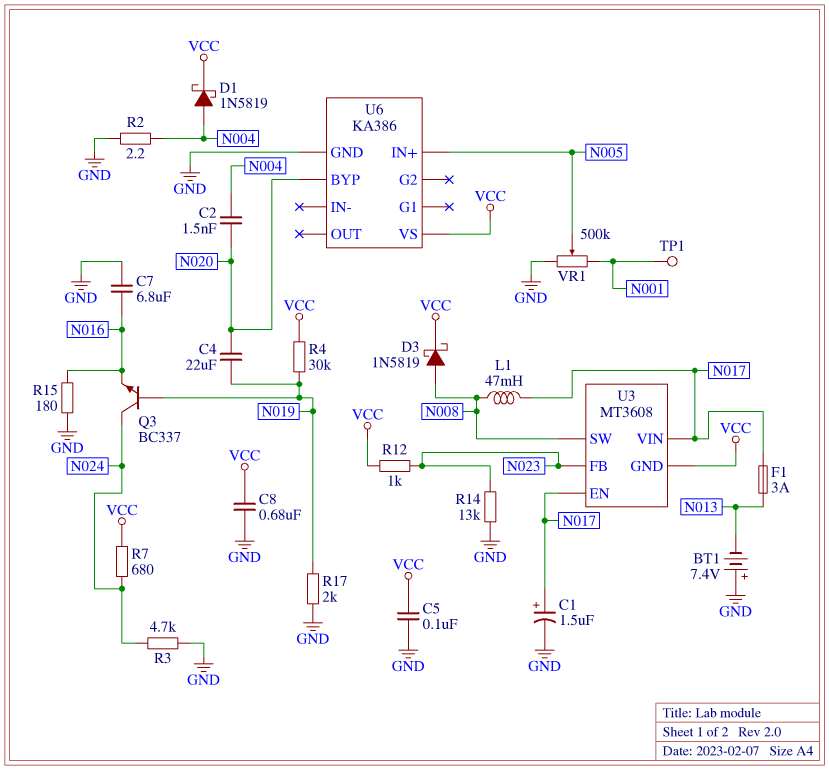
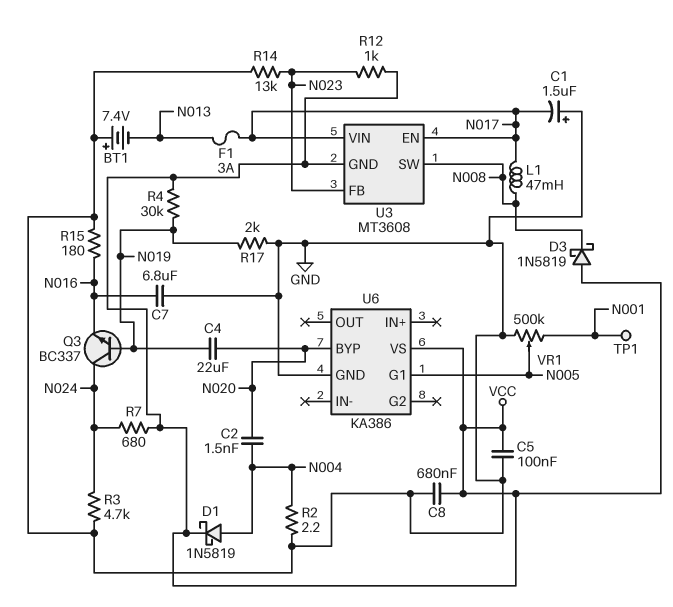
C1: 1.5uF (plus N017, minus GND) -> 1.5uF (plus GND, minus N017)
D3: schottky 1N5819 (A N008, K VCC) -> schottky 1N5819 (A VCC, K N008)
U6 pin G1: none -> N005
U6 pin IN+: N005 -> none

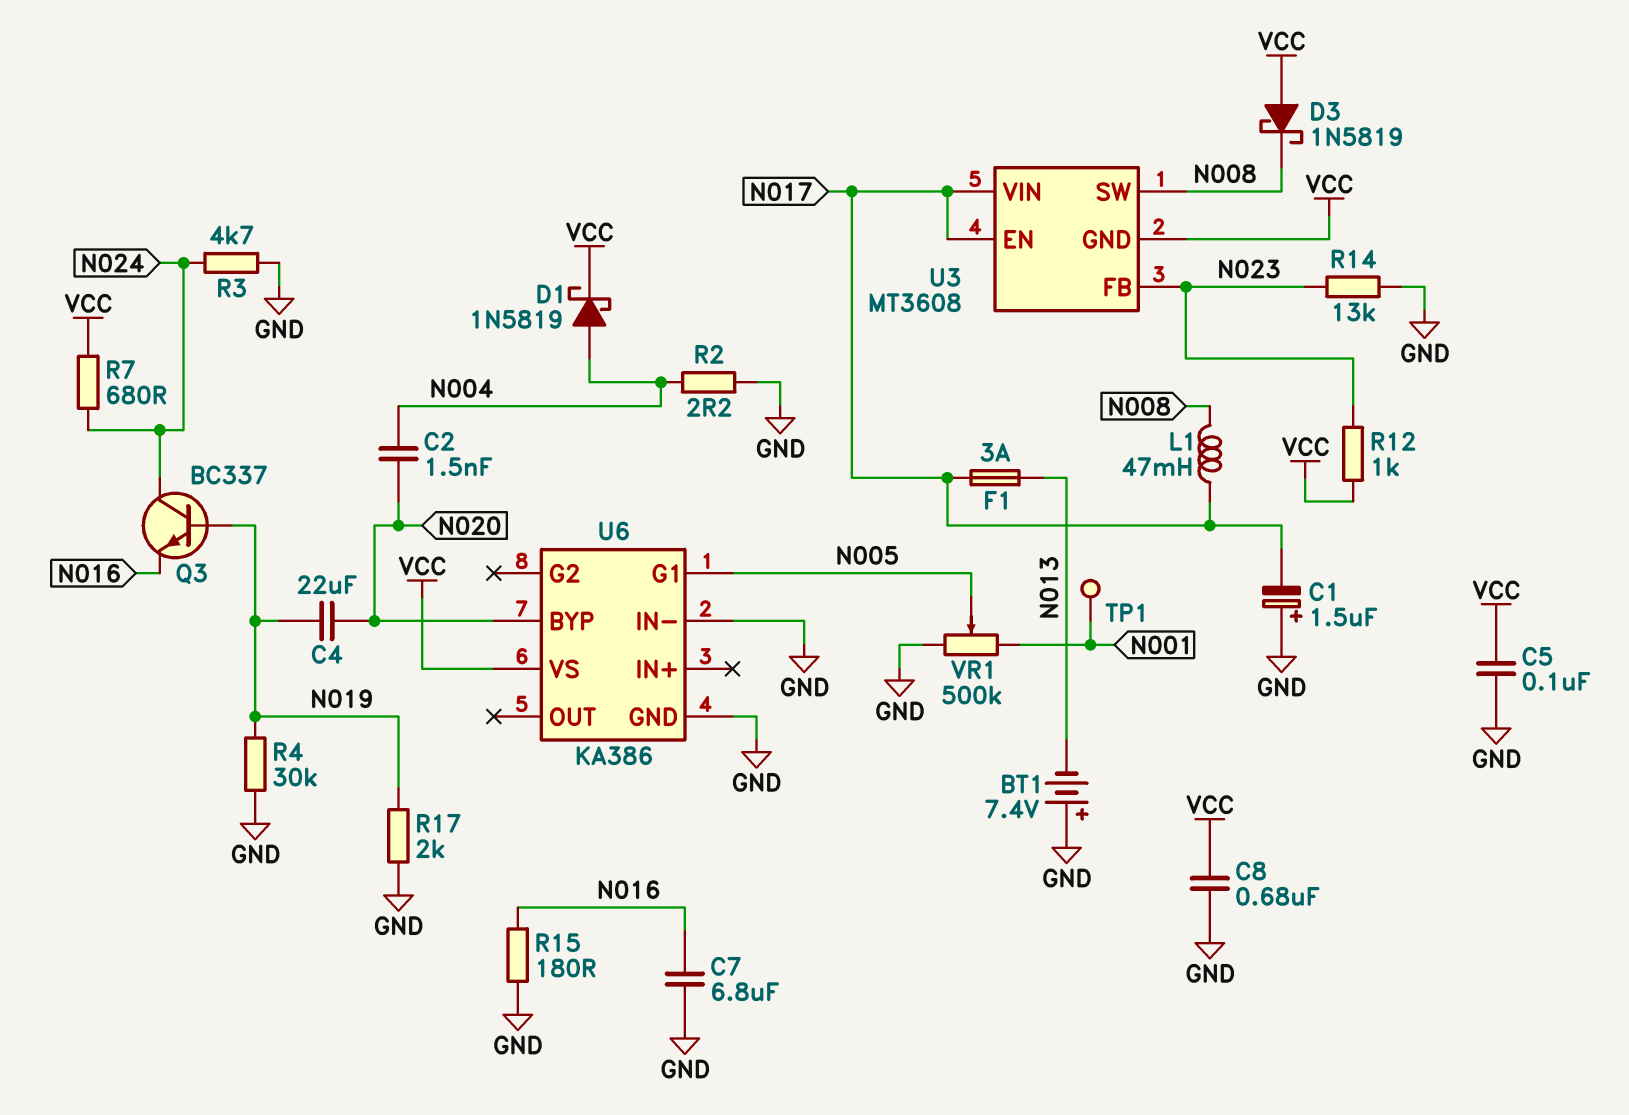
R4: 30k (N019, VCC) -> 30k (GND, N019)
U6 pin IN-: none -> GND

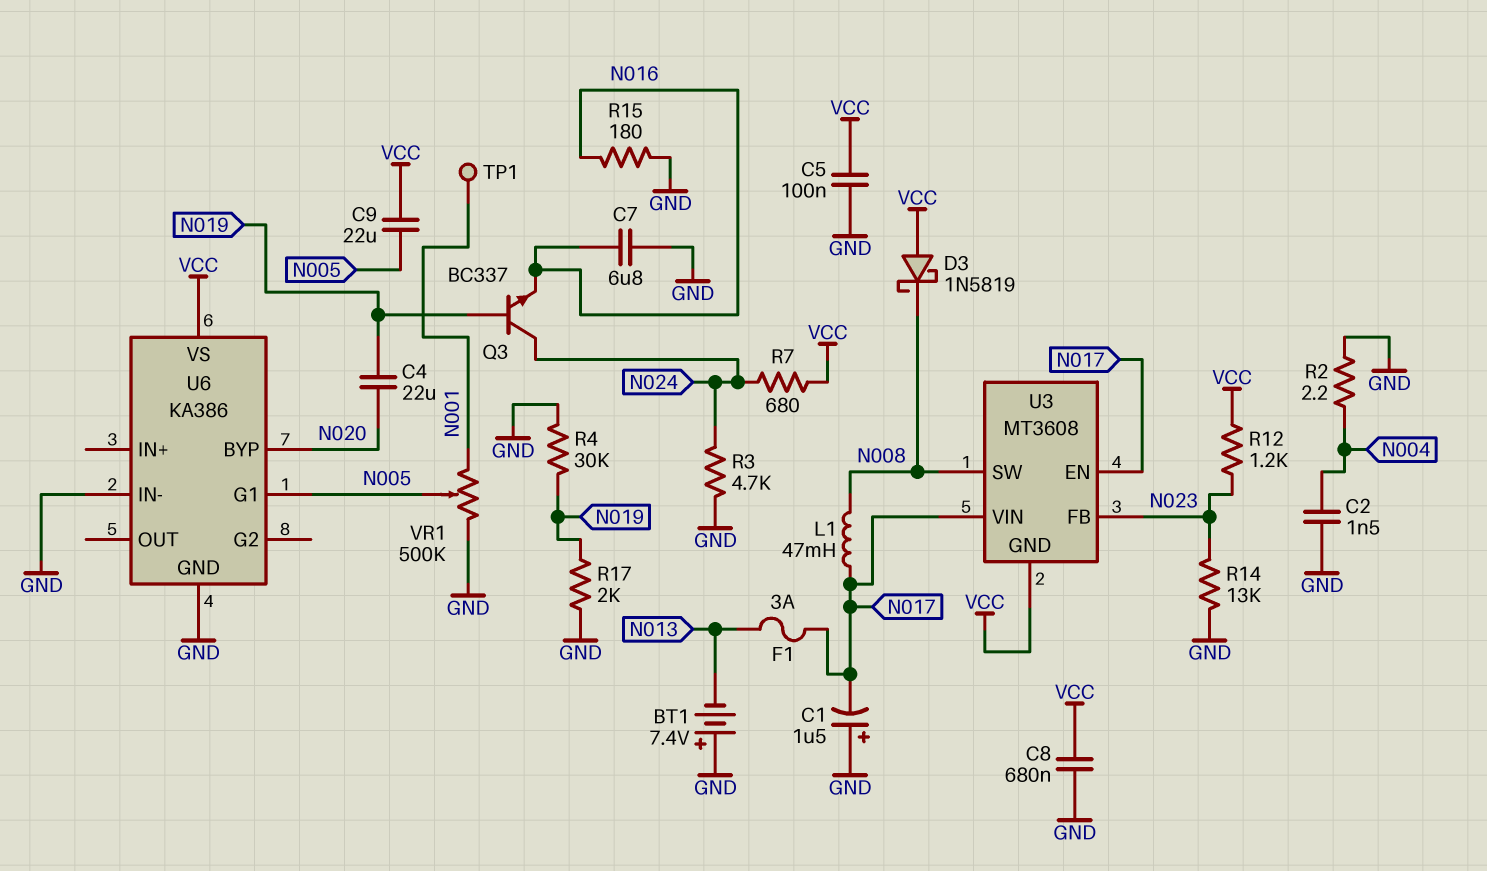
C2: 1.5nF (N004, N020) -> 1.5nF (GND, N004)
C9: none -> 22uF (N005, VCC)
D1: schottky 1N5819 (A N004, K VCC) -> none
R12: 1k (N023, VCC) -> 1.2k (N023, VCC)

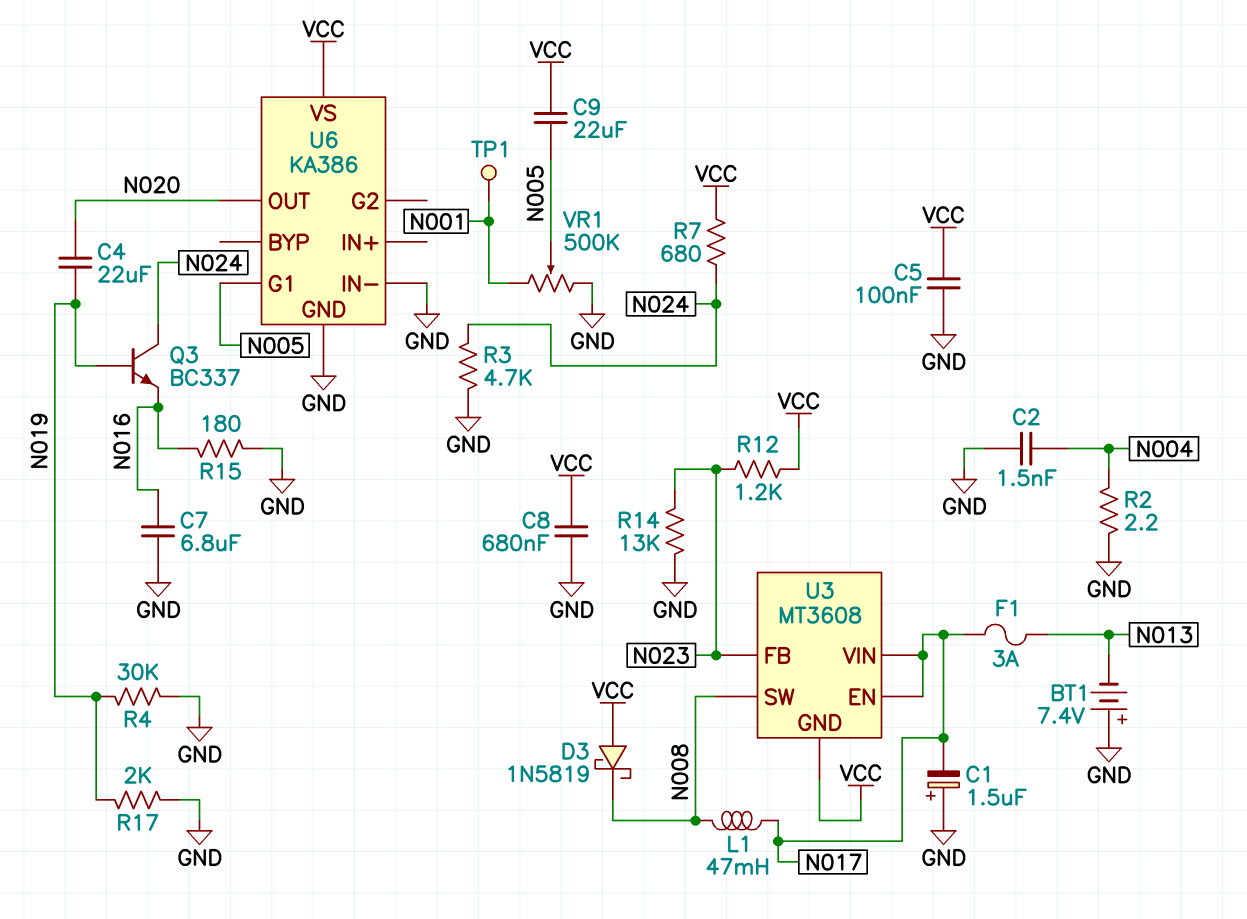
U6 pin BYP: N020 -> none
U6 pin OUT: none -> N020

